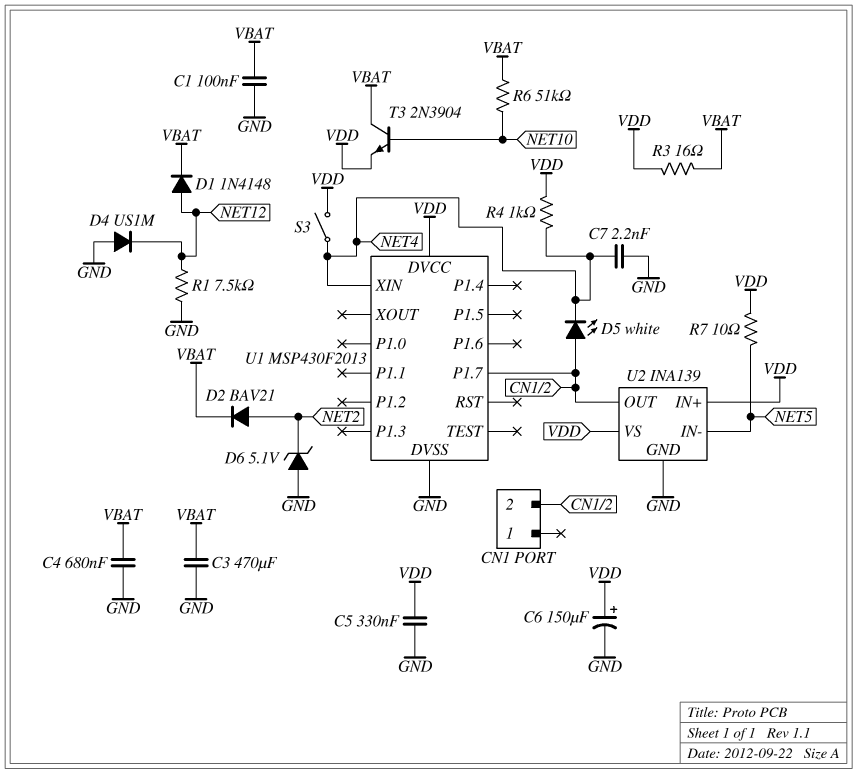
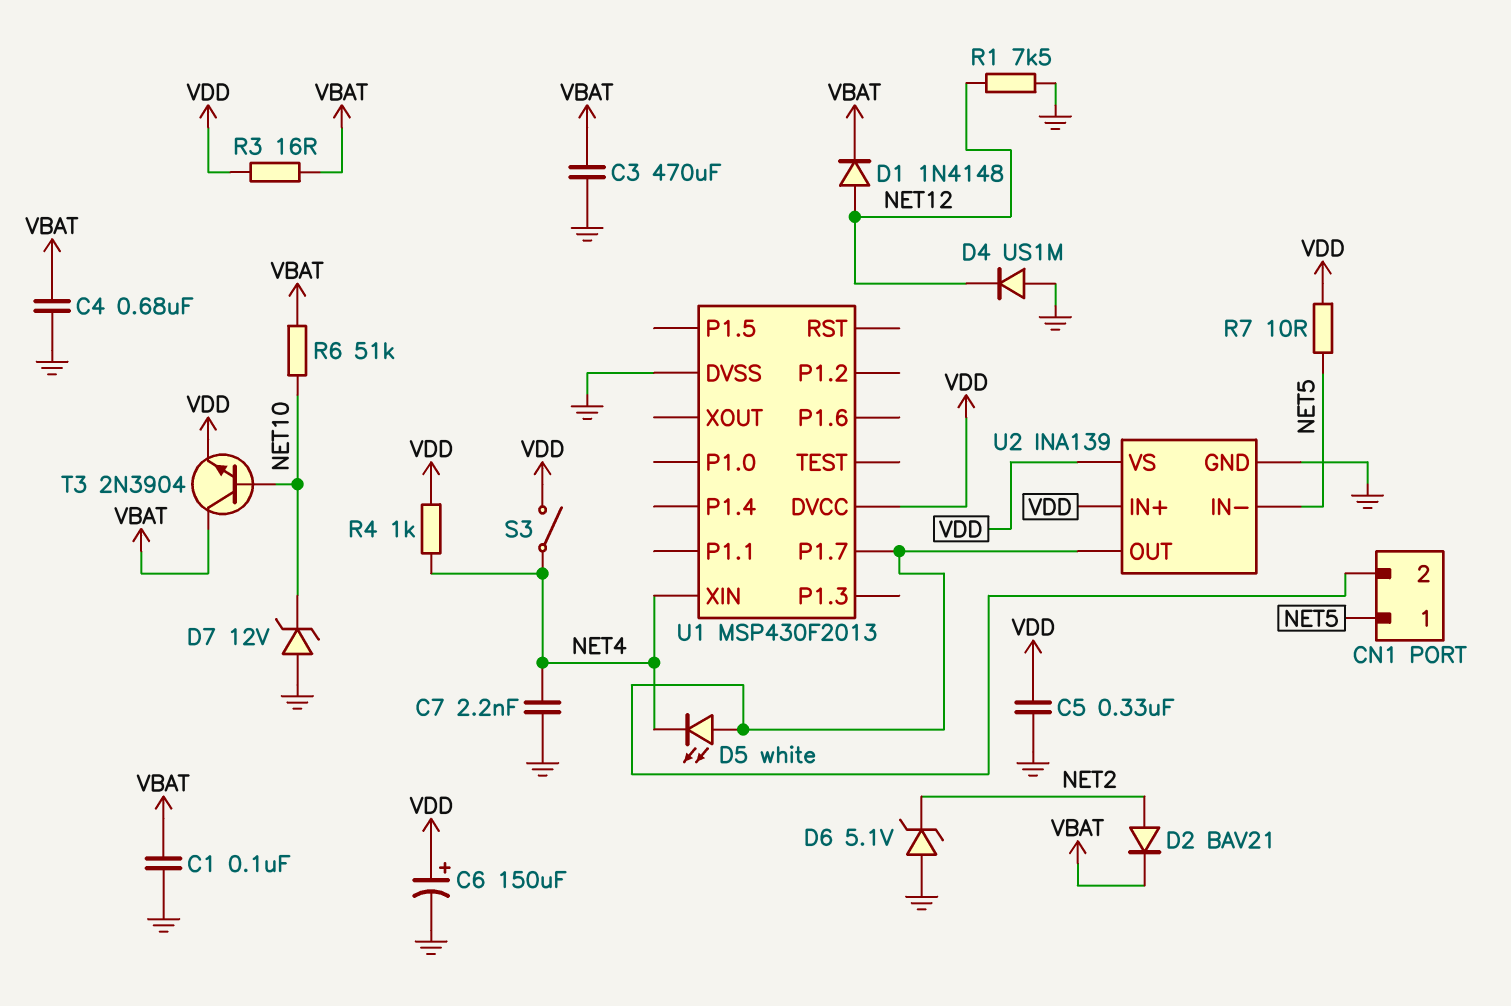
CN1 pin 1: none -> NET5
D7: none -> zener 12V (A GND, K NET10)

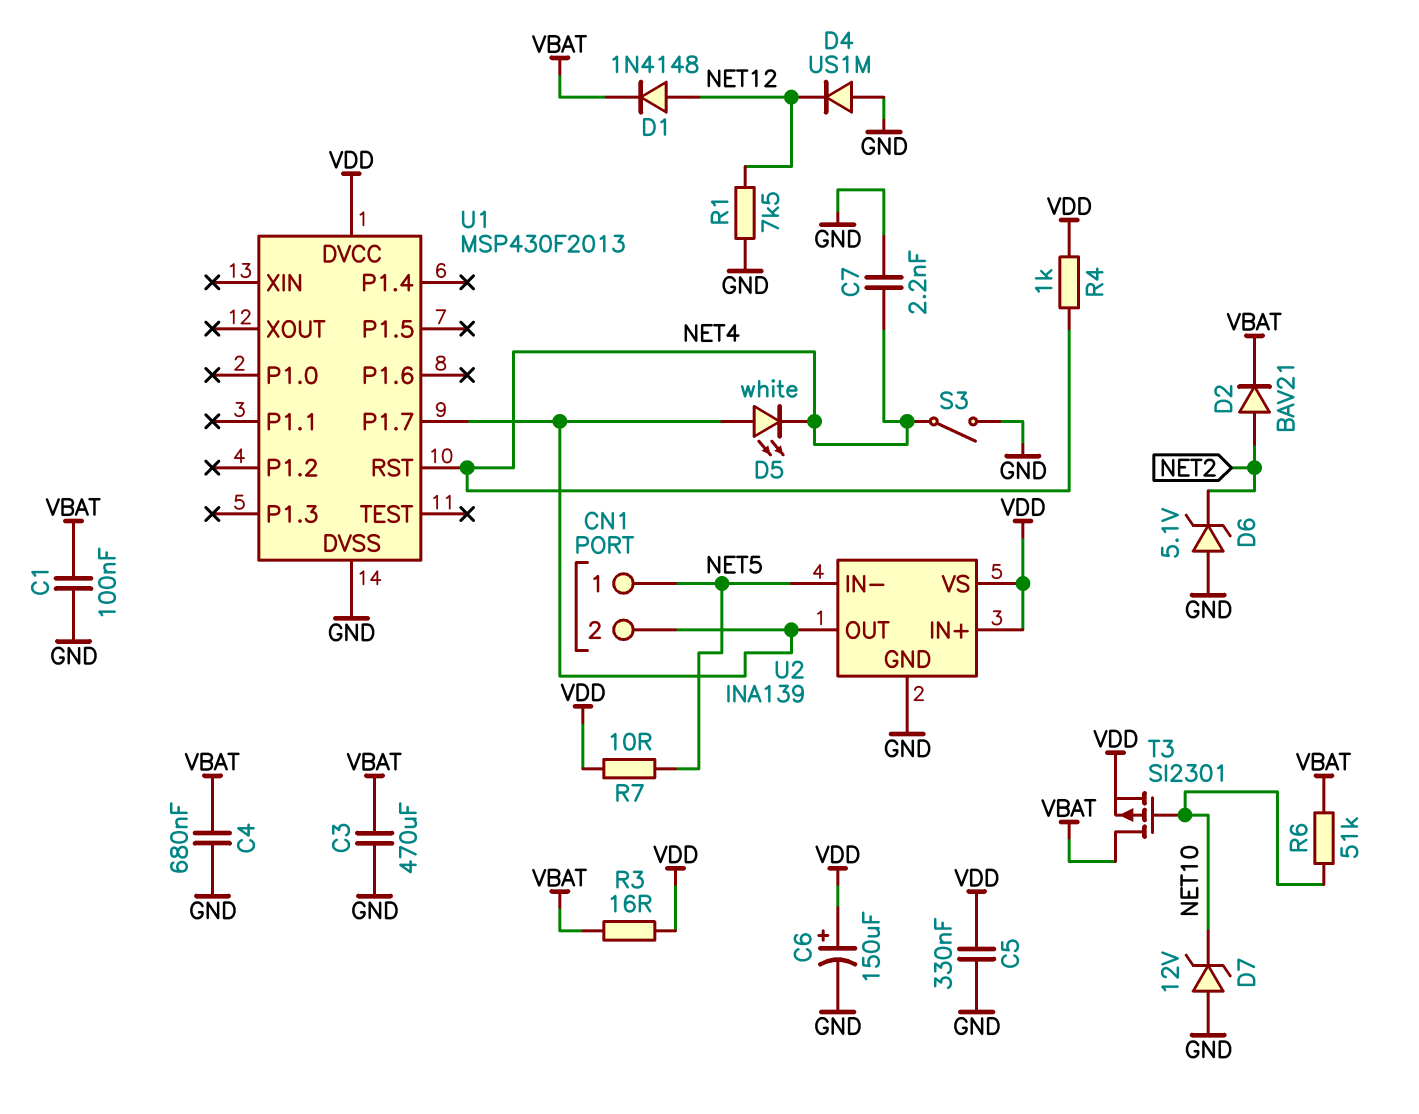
S3: switch (NET4, VDD) -> switch (GND, NET4)
T3: NPN 2N3904 (B NET10, C VBAT, E VDD) -> PMOS SI2301 (G NET10, D VBAT, S VDD)
U1 pin RST: none -> NET4
U1 pin XIN: NET4 -> none

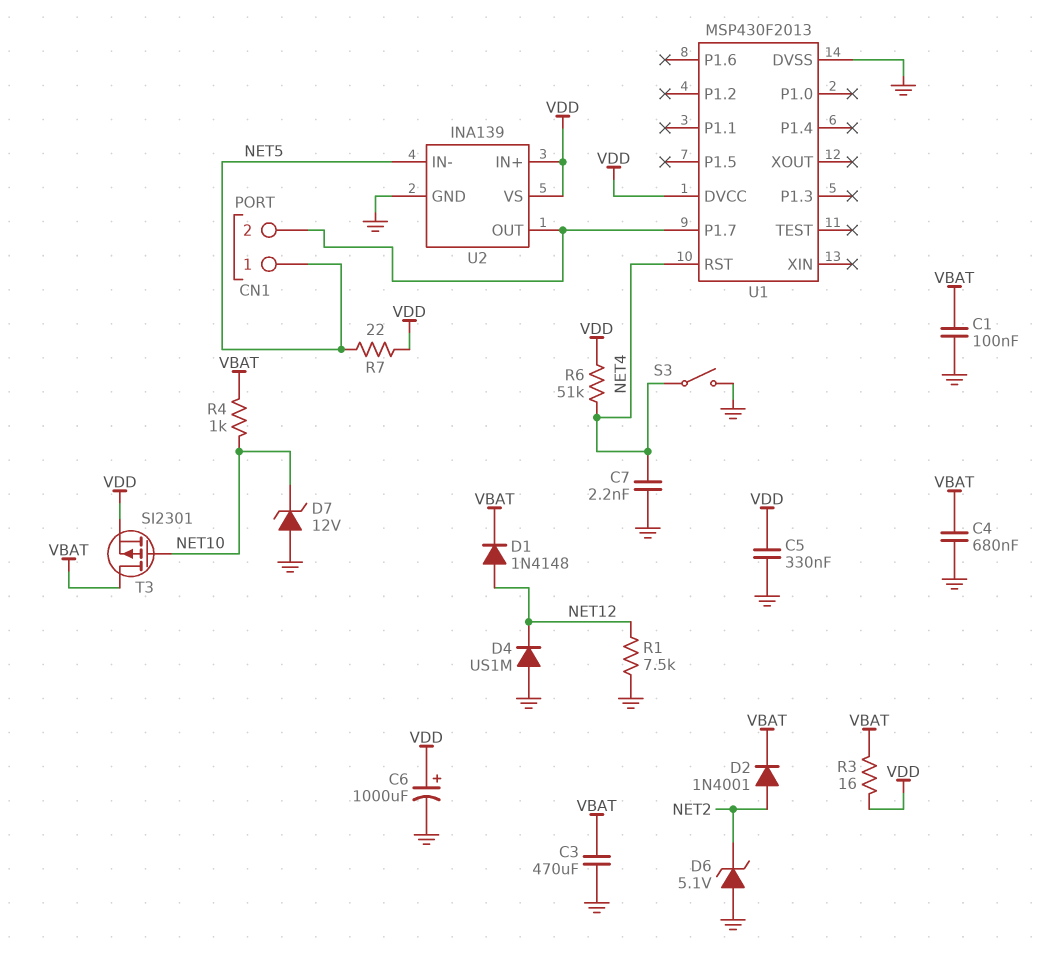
C6: 150uF (plus VDD, minus GND) -> 1000uF (plus VDD, minus GND)
D2: diode BAV21 (A NET2, K VBAT) -> diode 1N4001 (A NET2, K VBAT)
D5: LED white (A CN1/2, K NET4) -> none
R4: 1k (NET4, VDD) -> 1k (NET10, VBAT)
R6: 51k (NET10, VBAT) -> 51k (NET4, VDD)
R7: 10 (NET5, VDD) -> 22 (NET5, VDD)

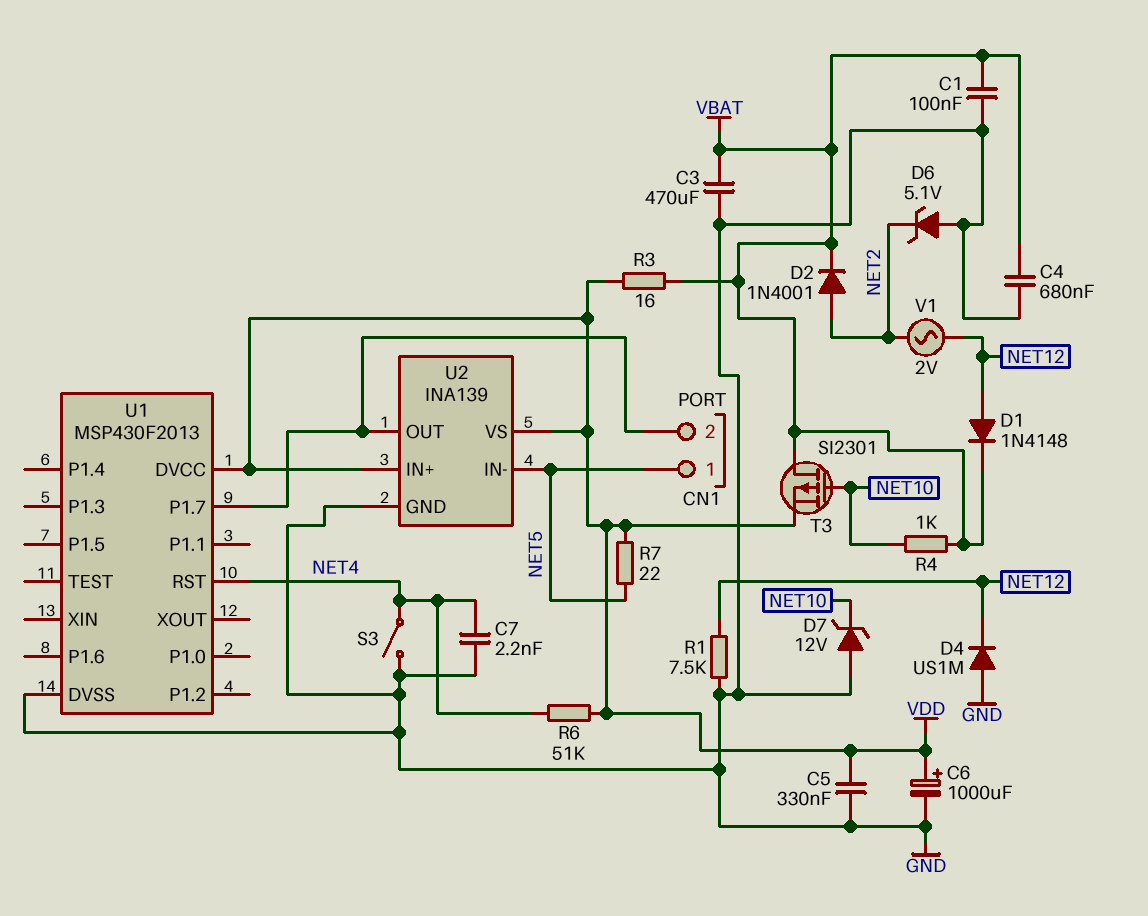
V1: none -> AC 2V (NET2, NET12)

